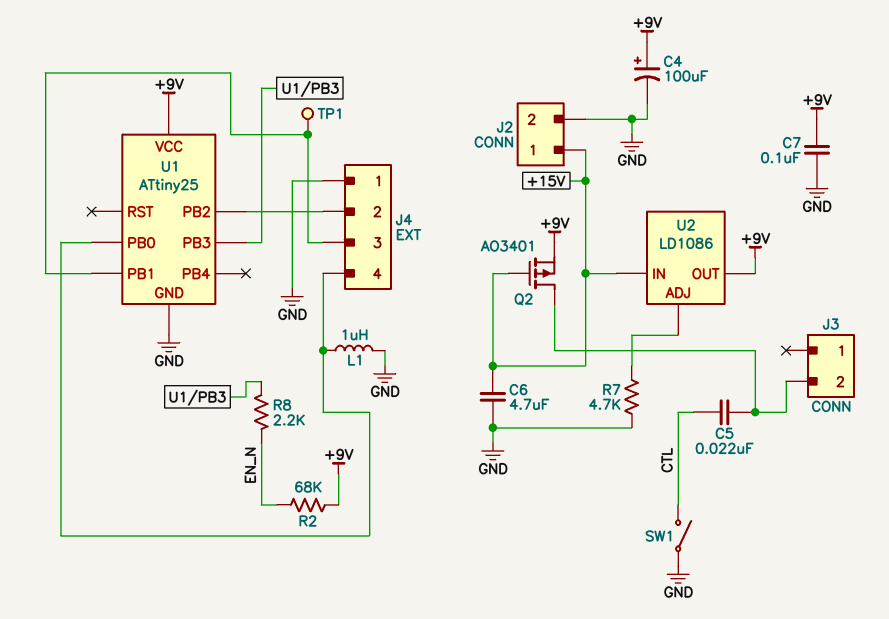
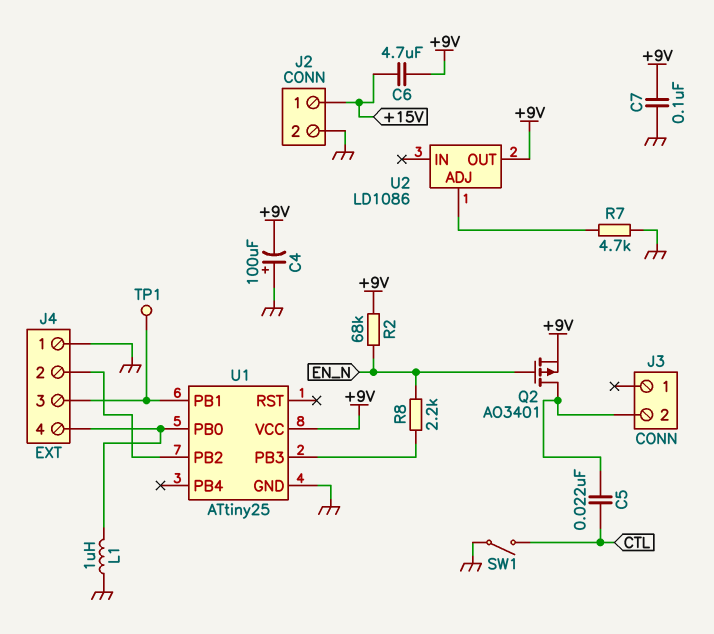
C4: 100uF (plus +9V, minus GND) -> 100uF (plus GND, minus +9V)
C6: 4.7uF (+15V, GND) -> 4.7uF (+9V, +15V)
Q2: PMOS AO3401 (G +15V, D J3/2, S +9V) -> PMOS AO3401 (G EN_N, D J3/2, S +9V)
U2 pin IN: +15V -> none

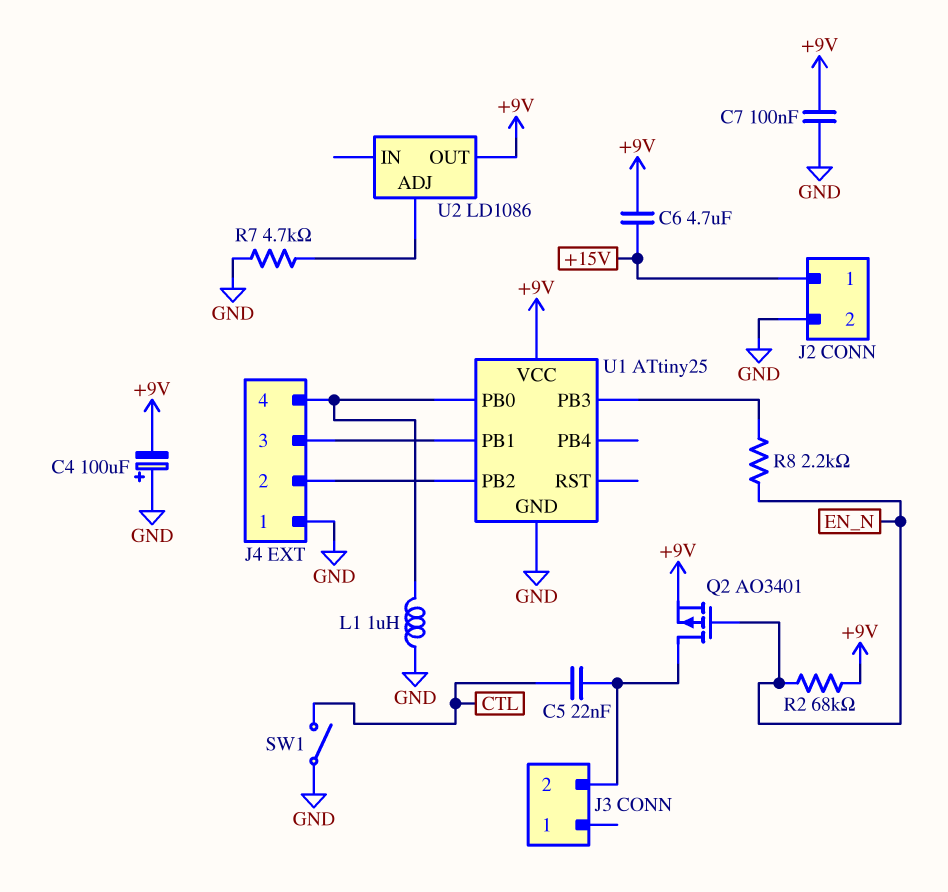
TP1: test point (J4/3) -> none

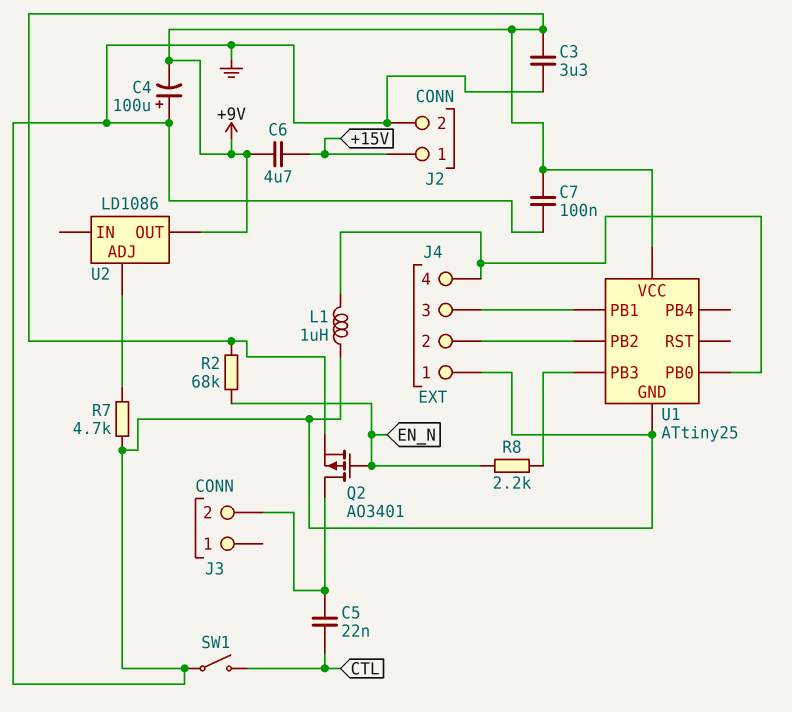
C3: none -> 3.3uF (+9V, GND)

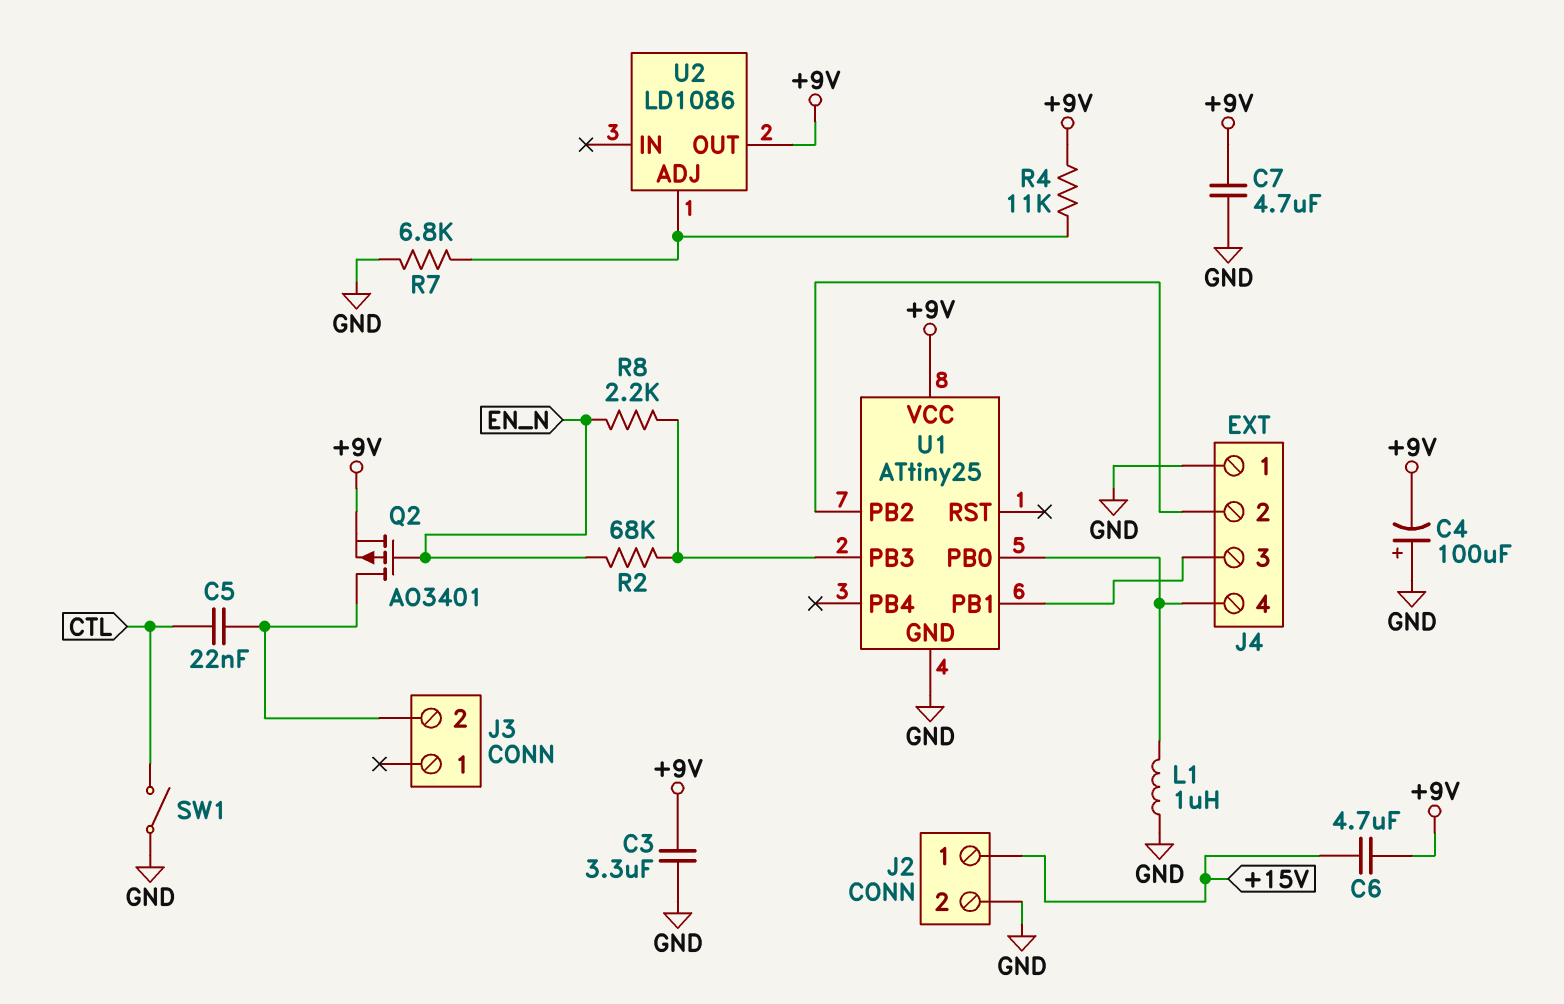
C7: 100nF (+9V, GND) -> 4.7uF (+9V, GND)
R2: 68k (+9V, EN_N) -> 68k (EN_N, U1/PB3)
R4: none -> 11k (+9V, U2/ADJ)
R7: 4.7k (GND, U2/ADJ) -> 6.8k (GND, U2/ADJ)

